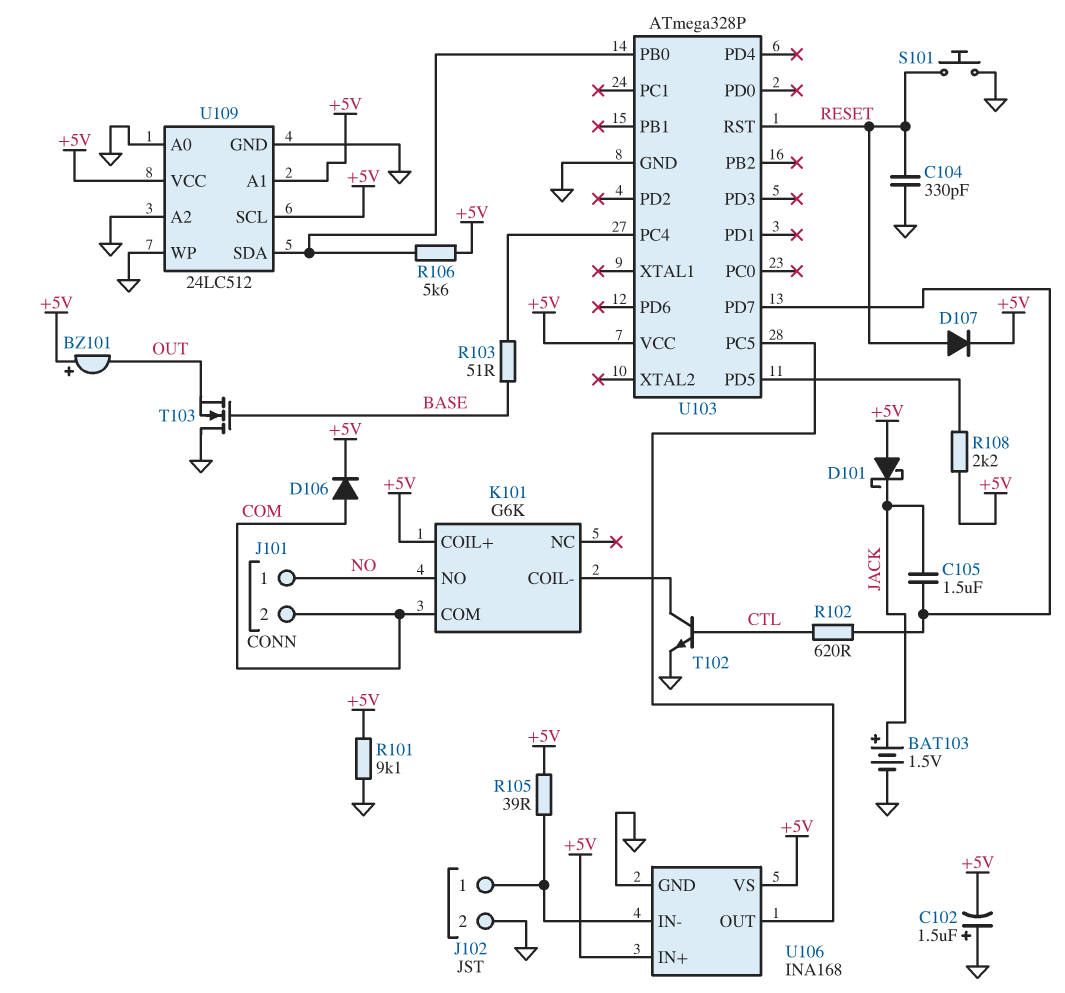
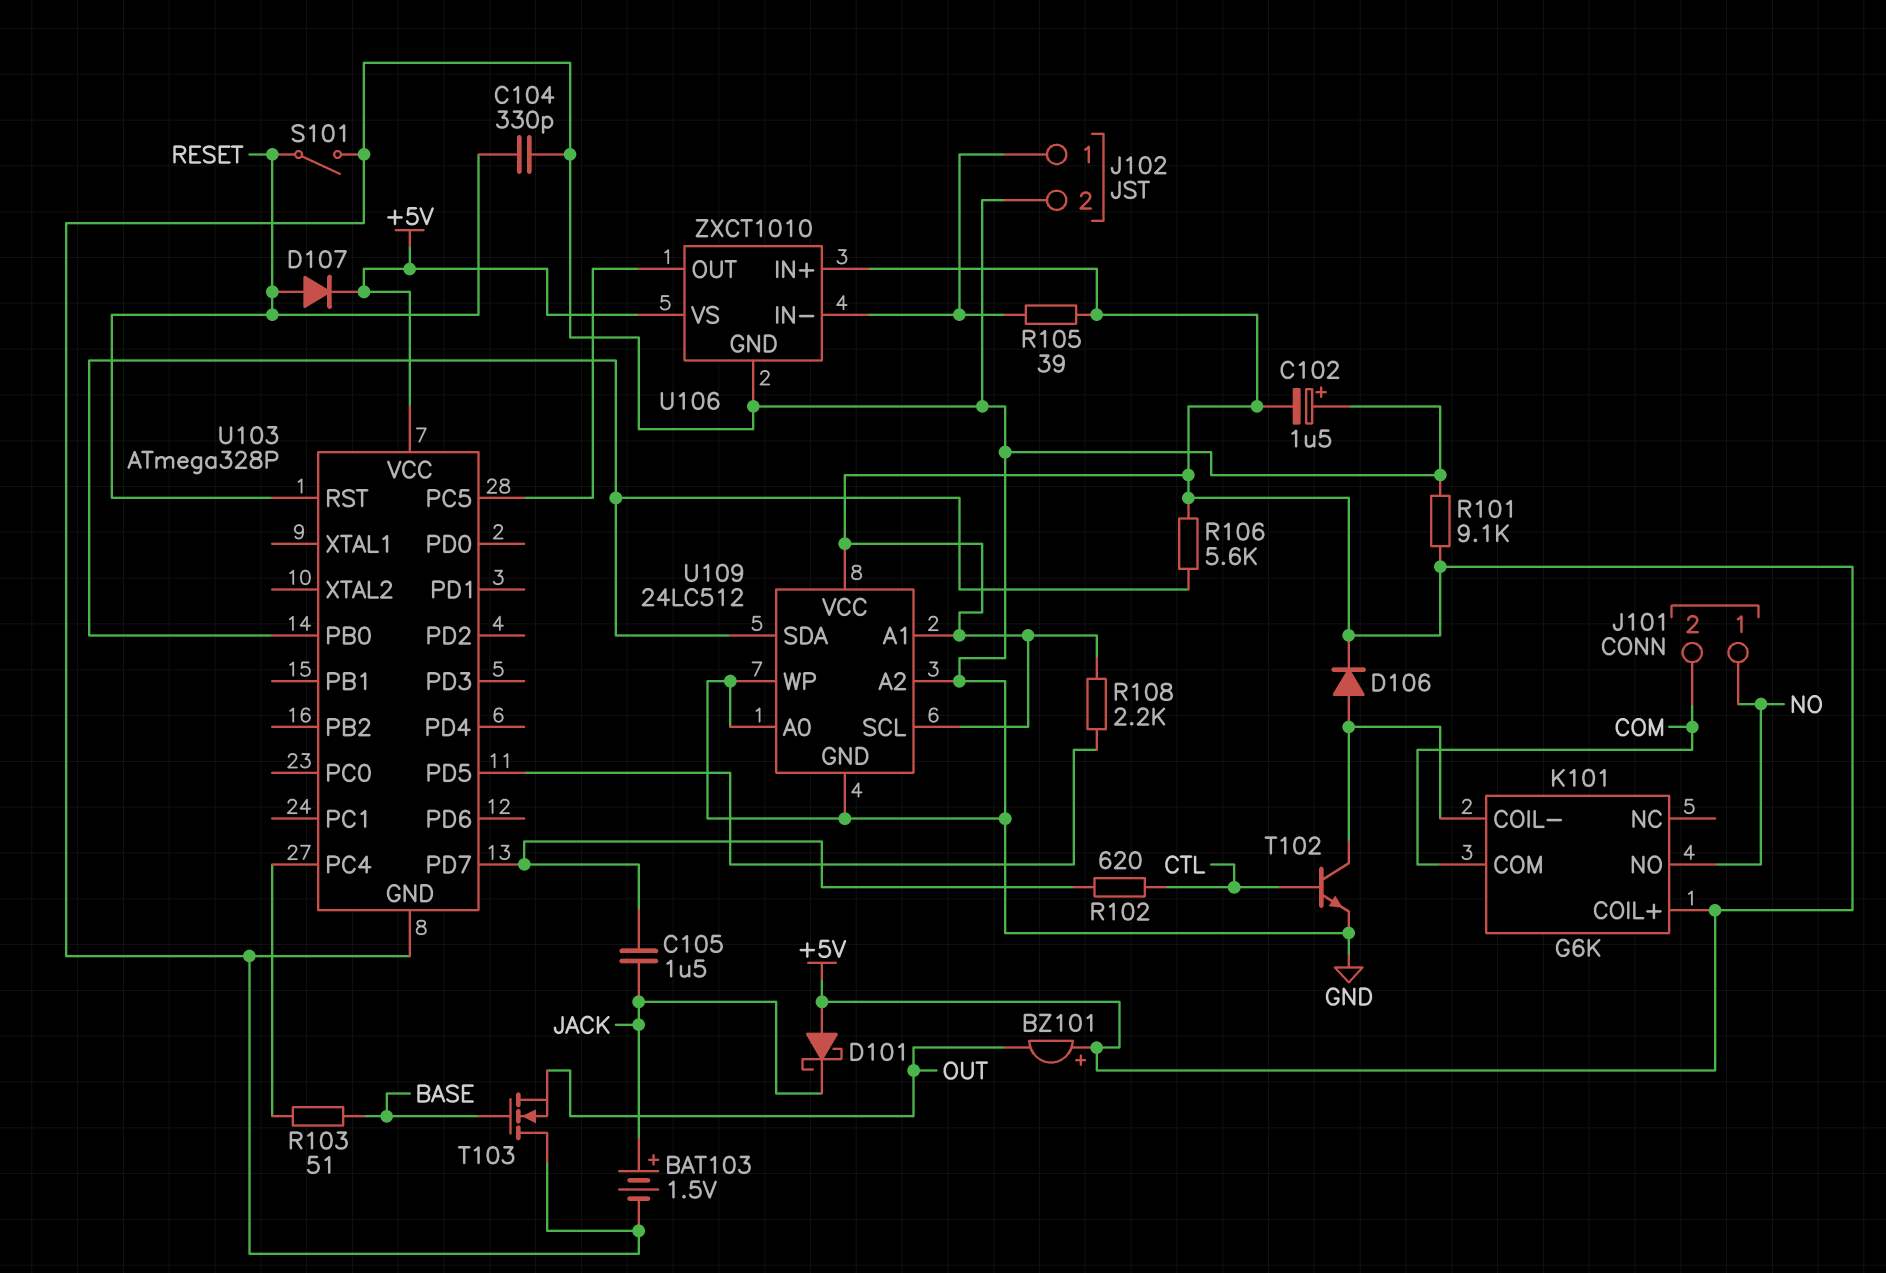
D106: diode (A COM, K +5V) -> diode (A K101/COIL-, K +5V)
S101: button (GND, RESET) -> switch (GND, RESET)
U106: INA168 -> ZXCT1010

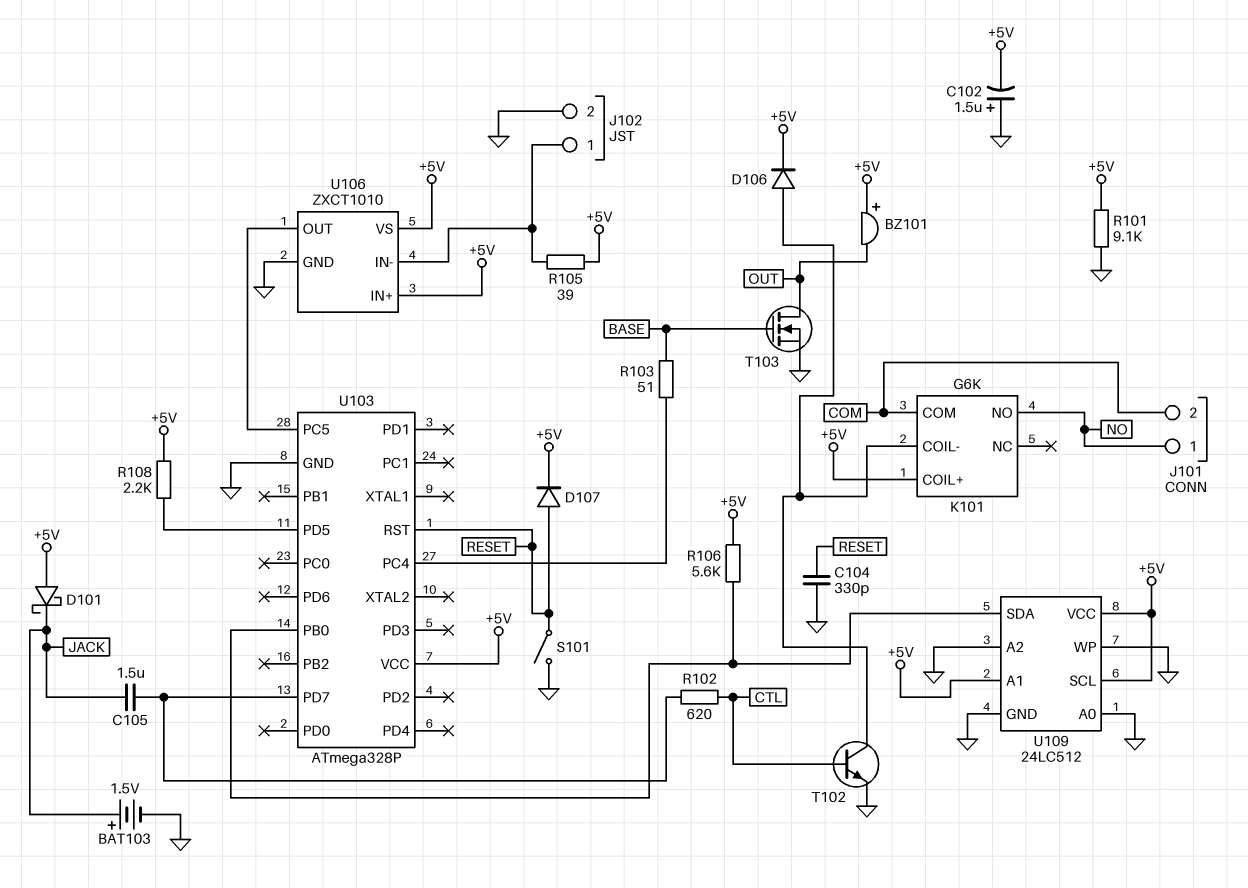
T103: NMOS (G BASE, D GND, S OUT) -> NMOS (G BASE, D OUT, S GND)

